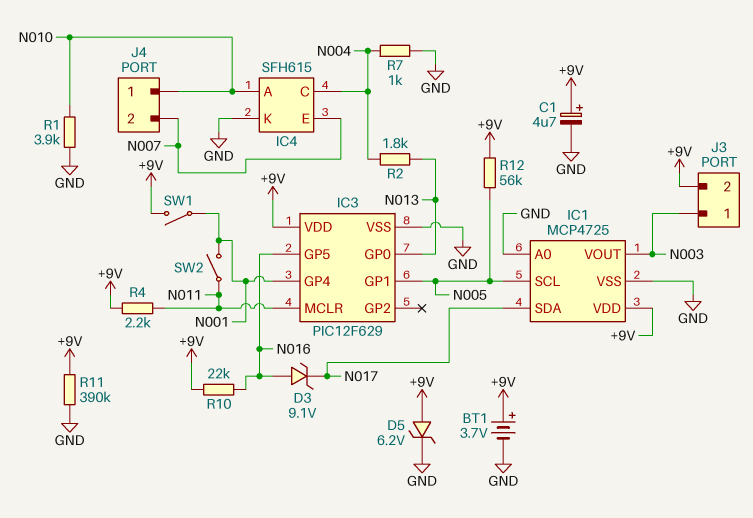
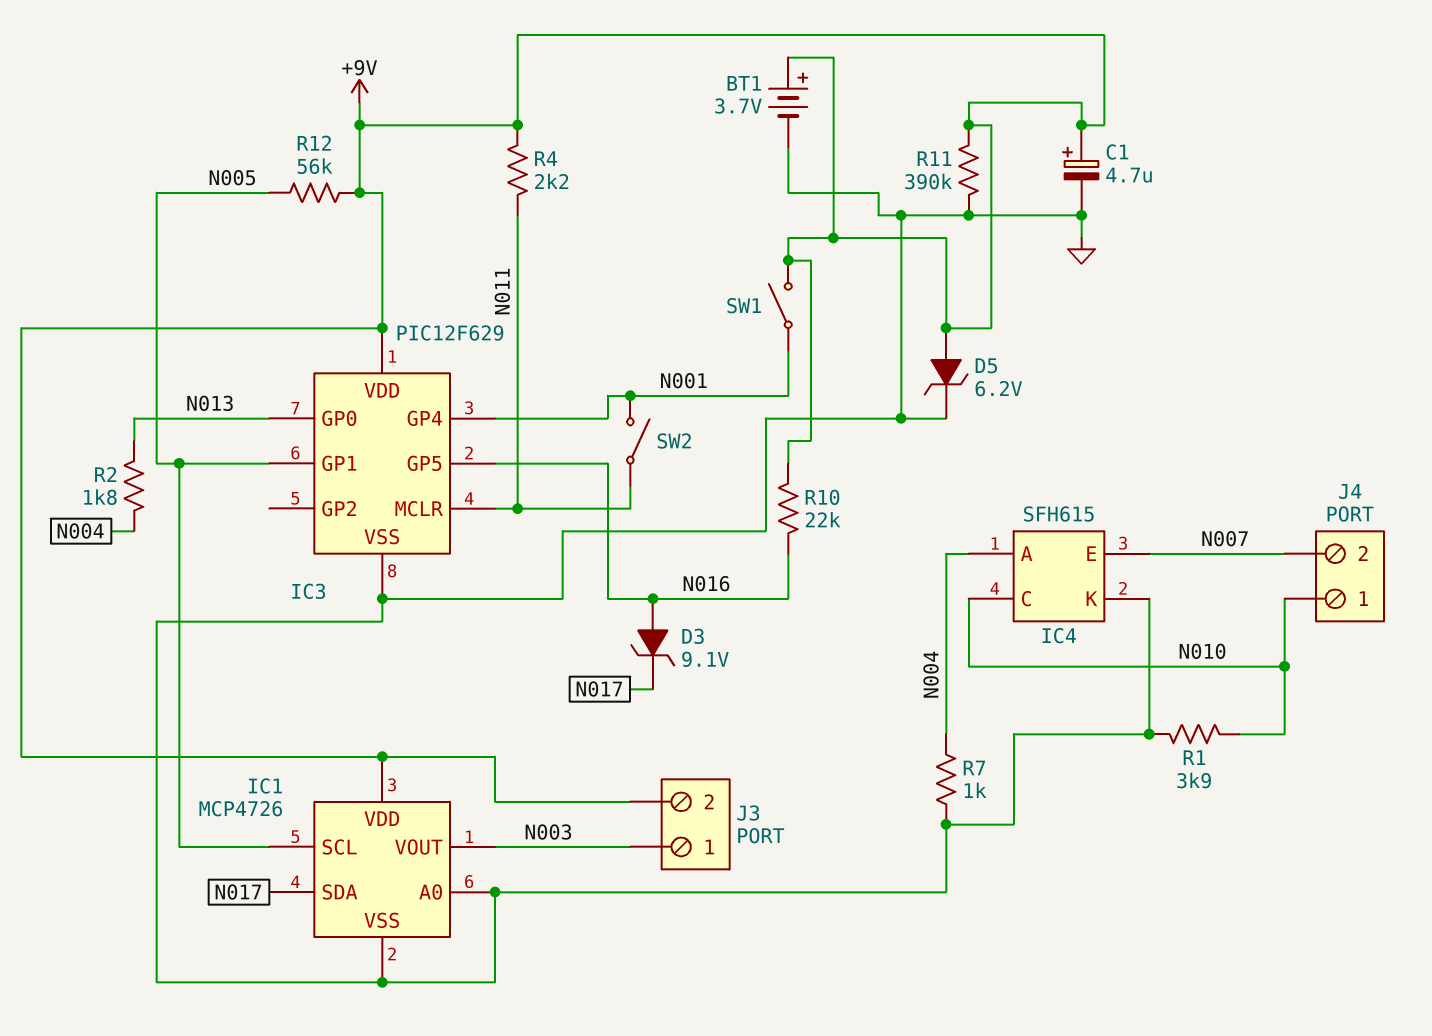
IC1: MCP4725 -> MCP4726
IC4 pin A: N010 -> N004
IC4 pin C: N004 -> N010

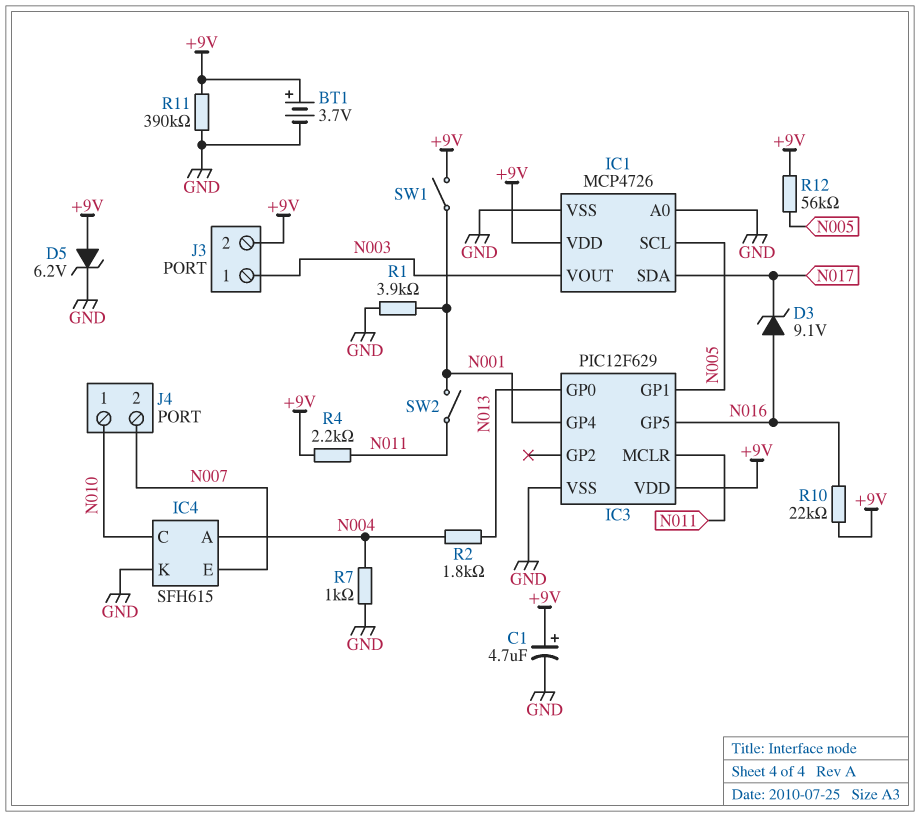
R1: 3.9k (GND, N010) -> 3.9k (GND, N001)

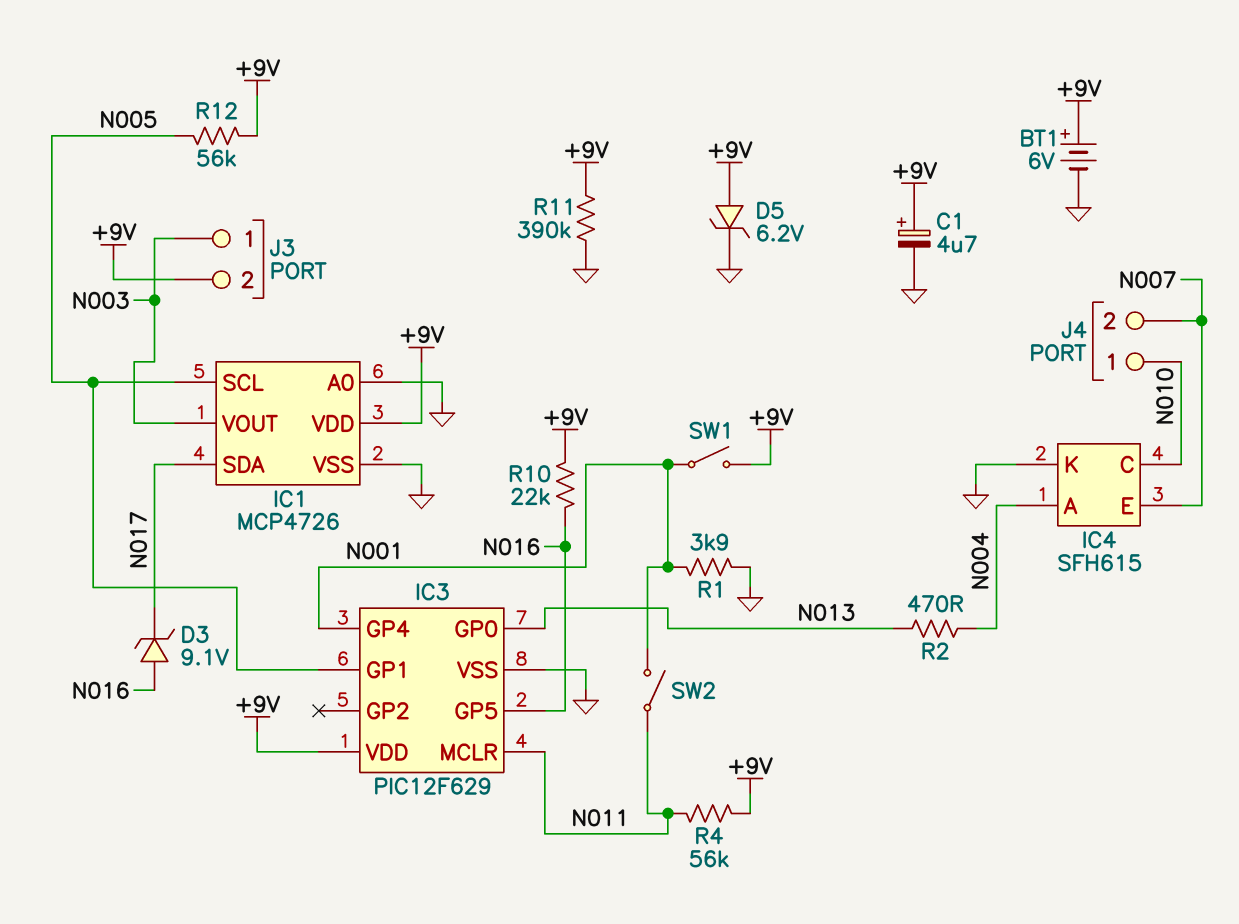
BT1: 3.7V (plus +9V, minus GND) -> 6V (plus +9V, minus GND)
R2: 1.8k (N004, N013) -> 470 (N004, N013)
R4: 2.2k (+9V, N011) -> 56k (+9V, N011)
R7: 1k (GND, N004) -> none

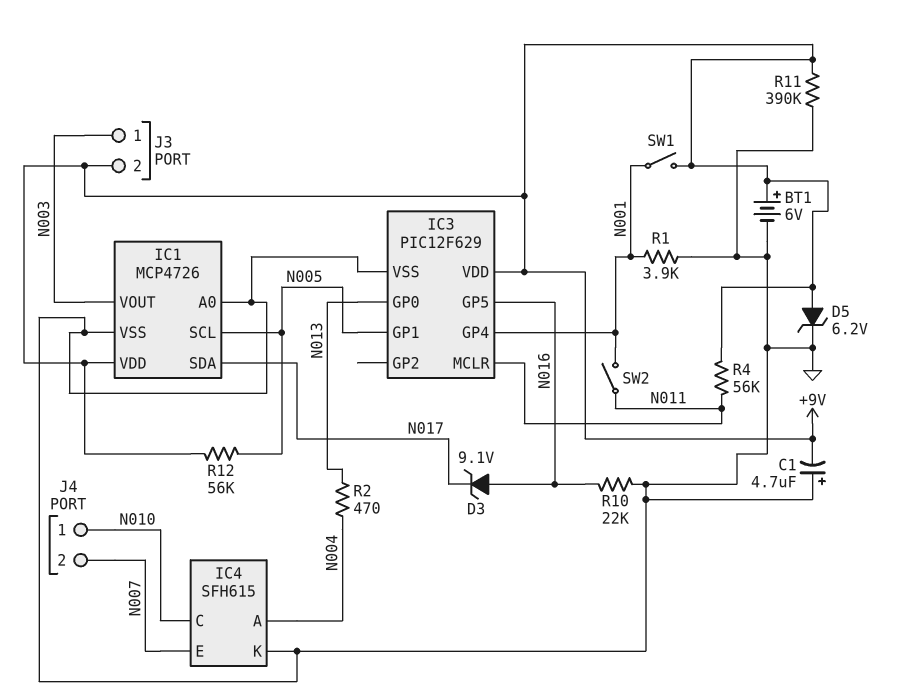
C1: 4.7uF (plus +9V, minus GND) -> 4.7uF (plus GND, minus +9V)
R10: 22k (+9V, N016) -> 22k (GND, N016)

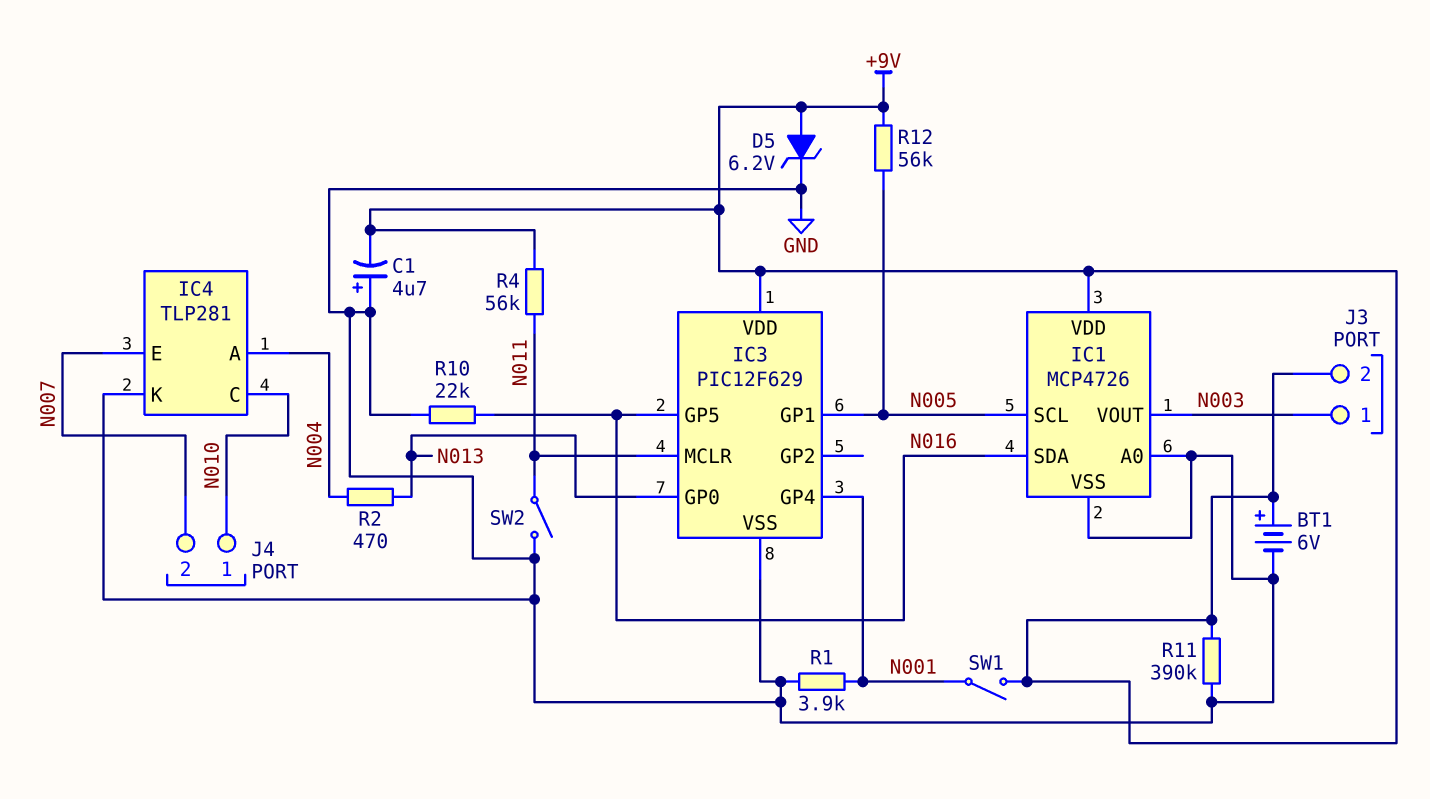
D3: zener 9.1V (A N016, K N017) -> none
IC1 pin SDA: N017 -> N016
IC4: SFH615 -> TLP281
SW2: switch (N001, N011) -> switch (GND, N011)

